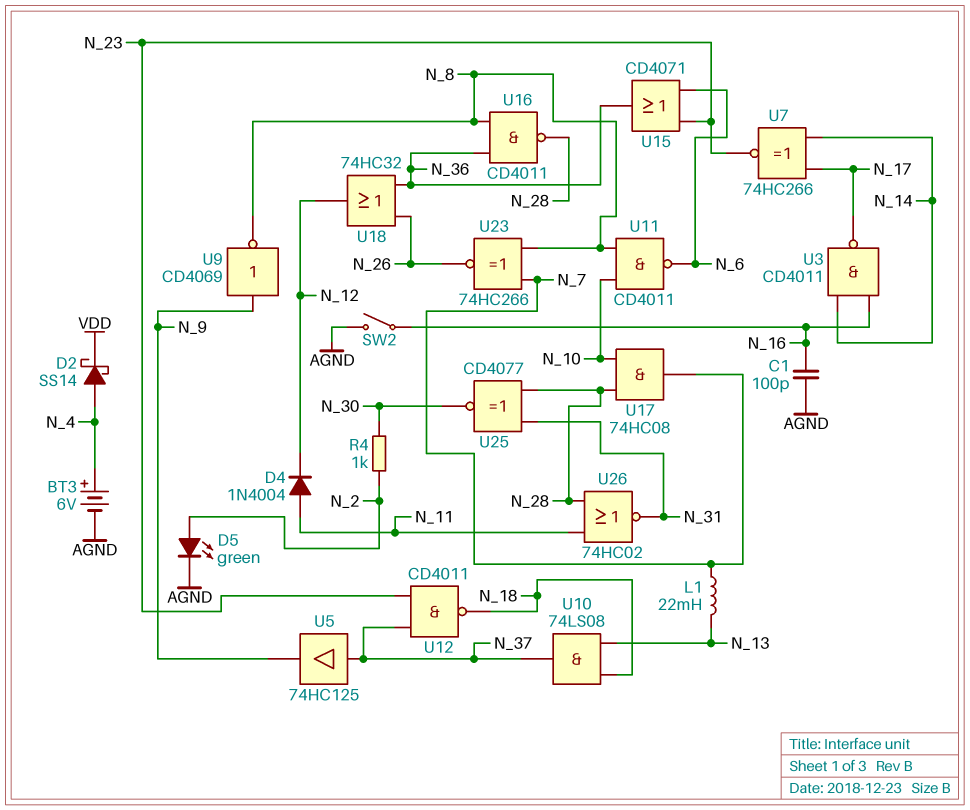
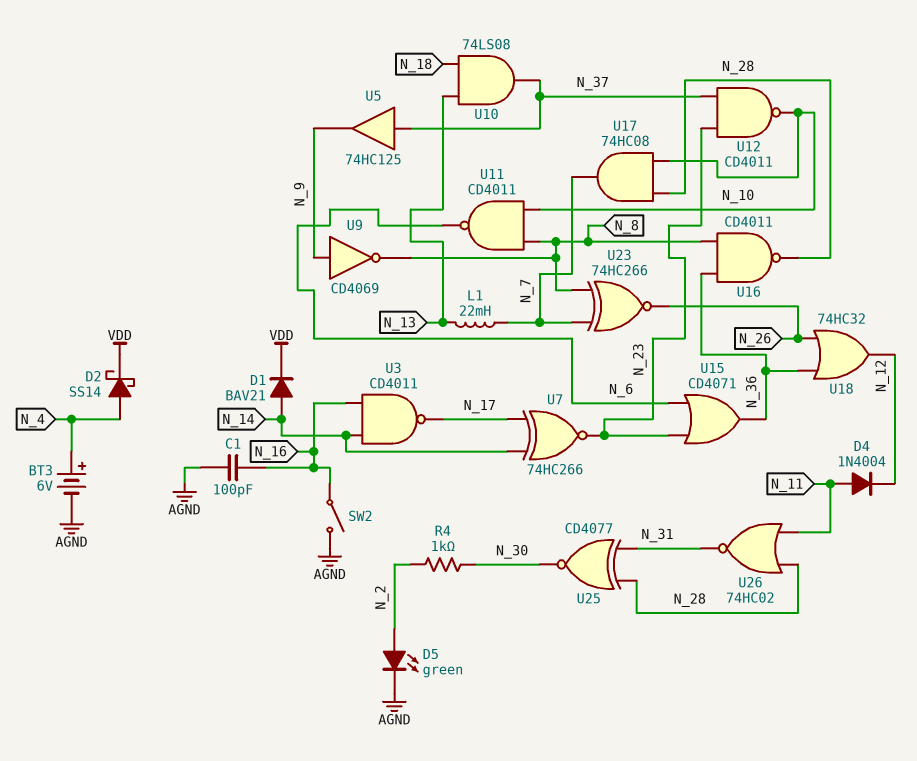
D1: none -> diode BAV21 (A N_14, K VDD)
U12: NAND CD4011 (in N_23, in N_37, out N_18) -> NAND CD4011 (in N_23, in N_37, out N_10)

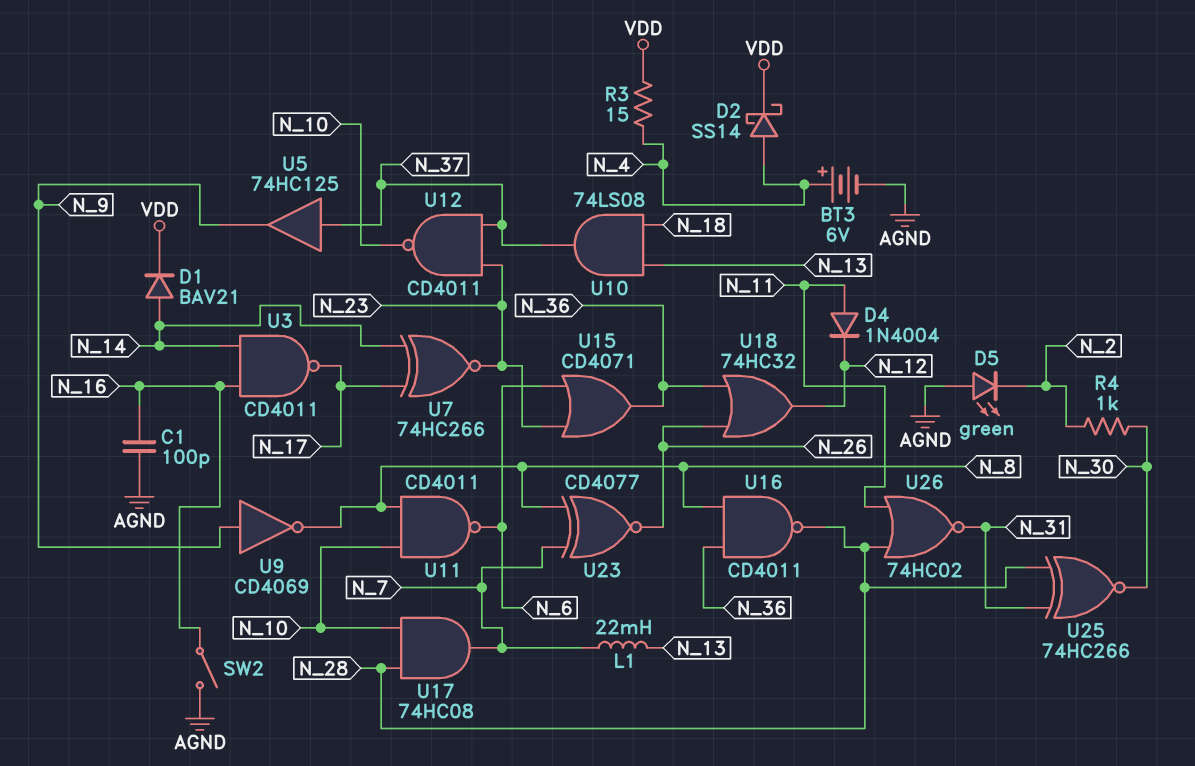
D5: LED green (A N_2, K AGND) -> LED green (A AGND, K N_2)
R3: none -> 15 (N_4, VDD)
U23: XNOR 74HC266 (in N_7, in N_8, out N_26) -> XNOR CD4077 (in N_7, in N_8, out N_26)
U25: XNOR CD4077 (in N_28, in N_31, out N_30) -> XNOR 74HC266 (in N_28, in N_31, out N_30)

